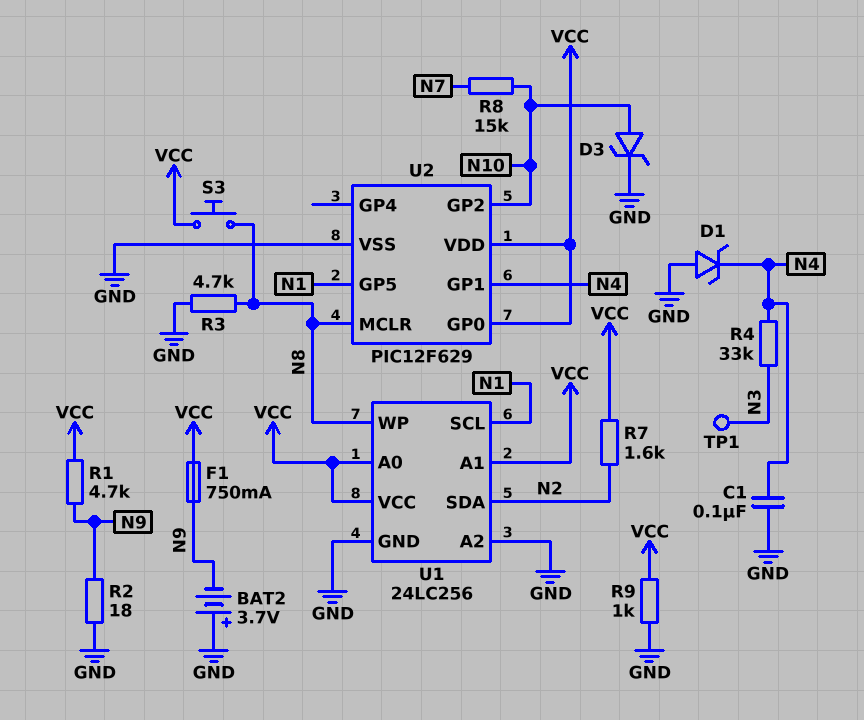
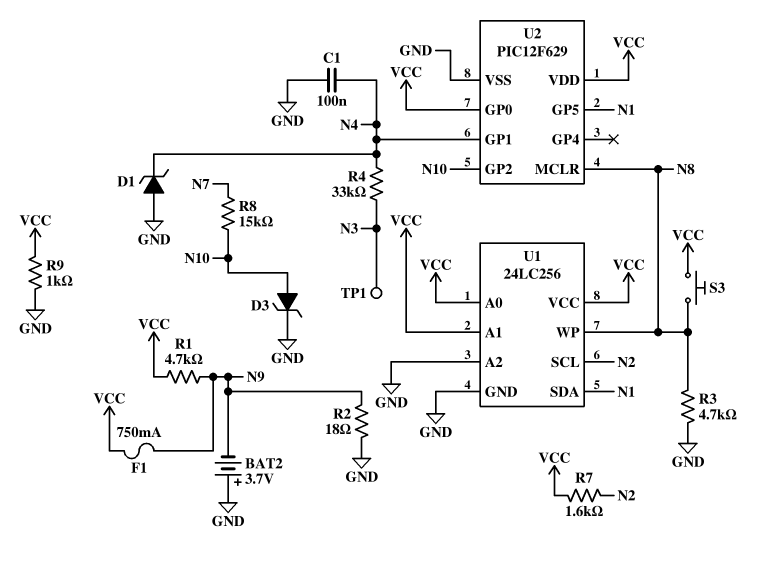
U1 pin SCL: N1 -> N2
U1 pin SDA: N2 -> N1

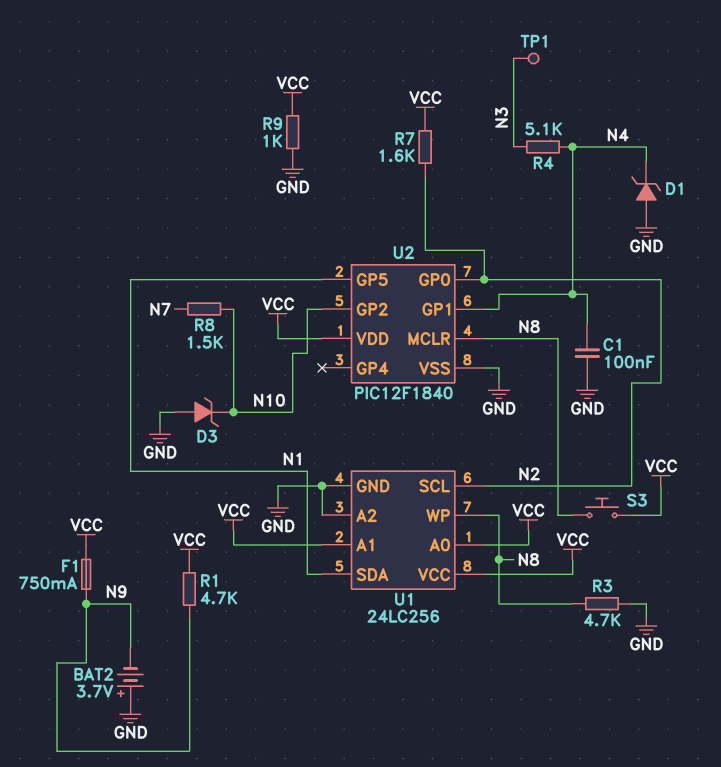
D3: zener (A N10, K GND) -> zener (A GND, K N10)
R2: 18 (GND, N9) -> none
R4: 33k (N3, N4) -> 5.1k (N3, N4)
R8: 15k (N7, N10) -> 1.5k (N7, N10)
U2: PIC12F629 -> PIC12F1840
U2 pin GP0: VCC -> N2

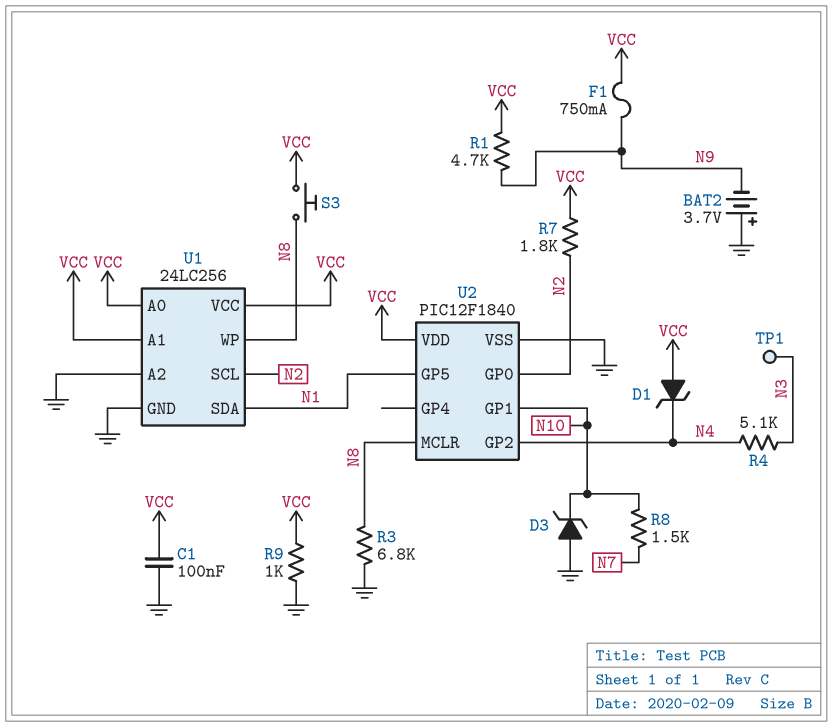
C1: 100nF (GND, N4) -> 100nF (GND, VCC)
D1: zener (A GND, K N4) -> zener (A VCC, K N4)
R3: 4.7k (GND, N8) -> 6.8k (GND, N8)
R7: 1.6k (N2, VCC) -> 1.8k (N2, VCC)
U2 pin GP1: N4 -> N10
U2 pin GP2: N10 -> N4

